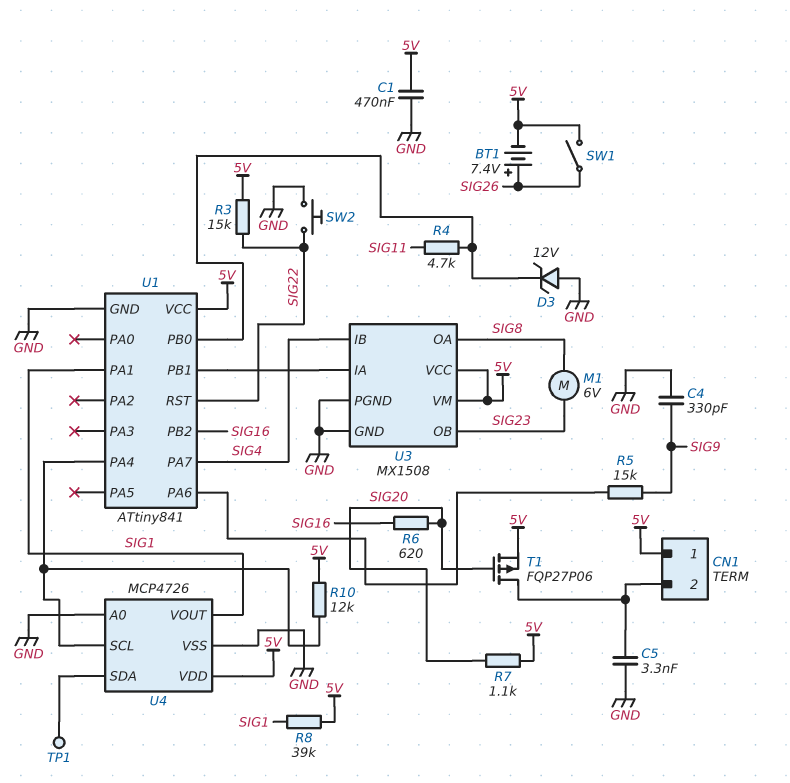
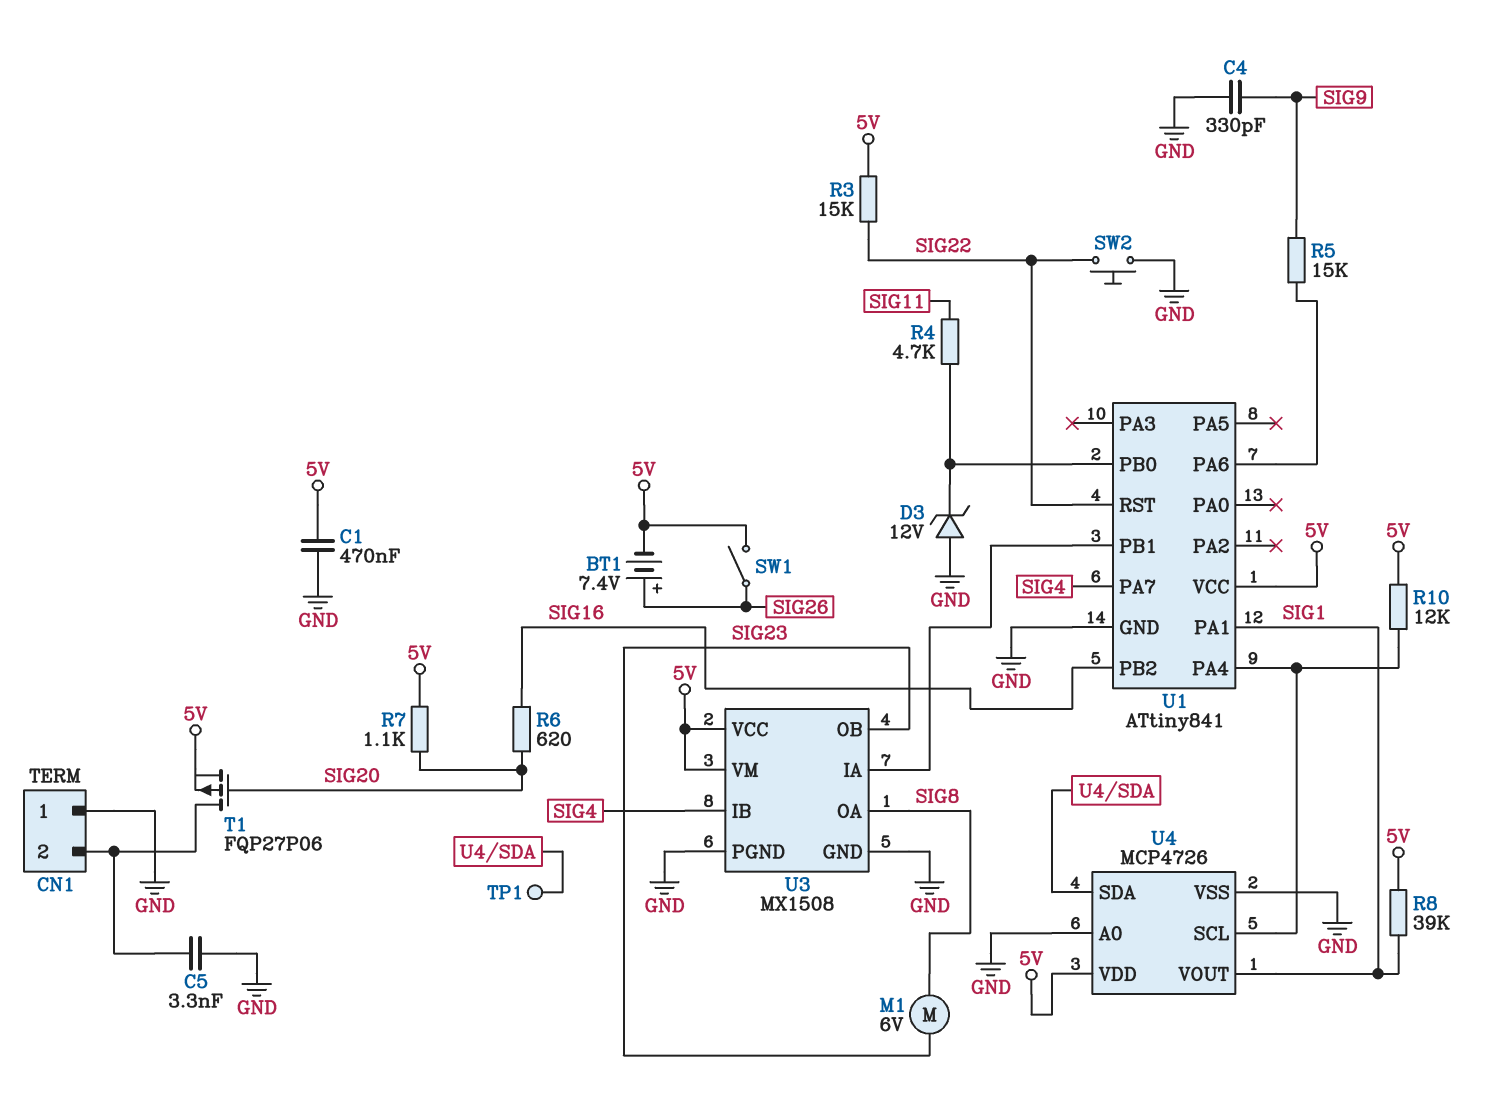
CN1 pin 1: 5V -> GND

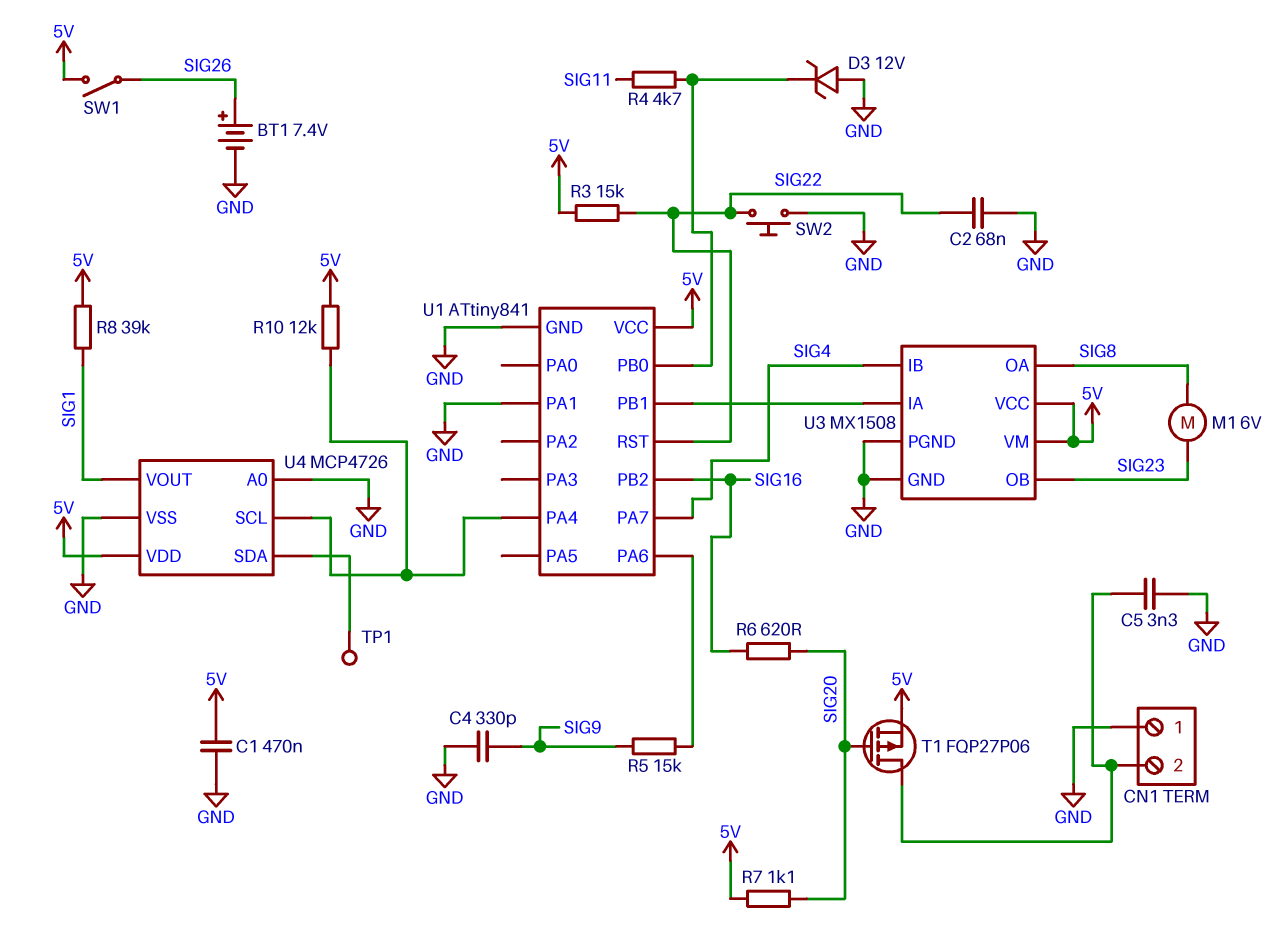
BT1: 7.4V (plus SIG26, minus 5V) -> 7.4V (plus SIG26, minus GND)
C2: none -> 68nF (GND, SIG22)
U1 pin PA1: SIG1 -> GND

